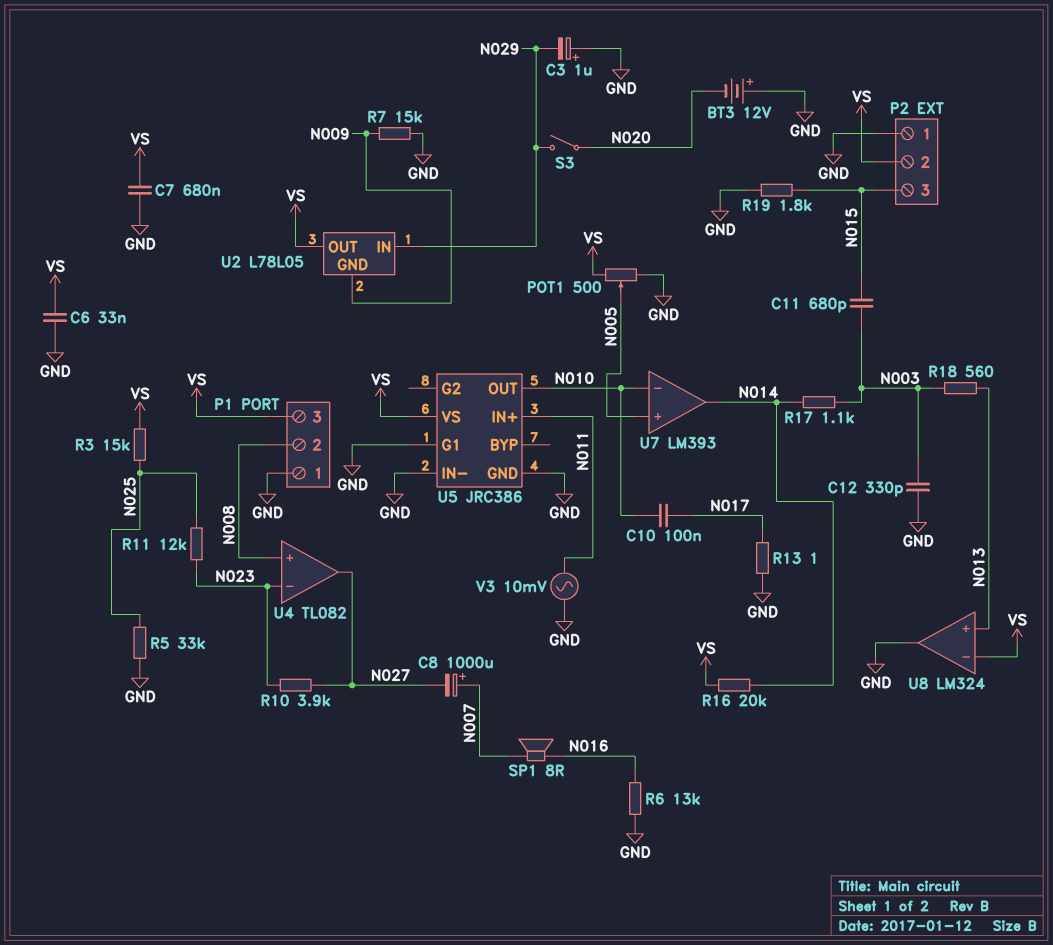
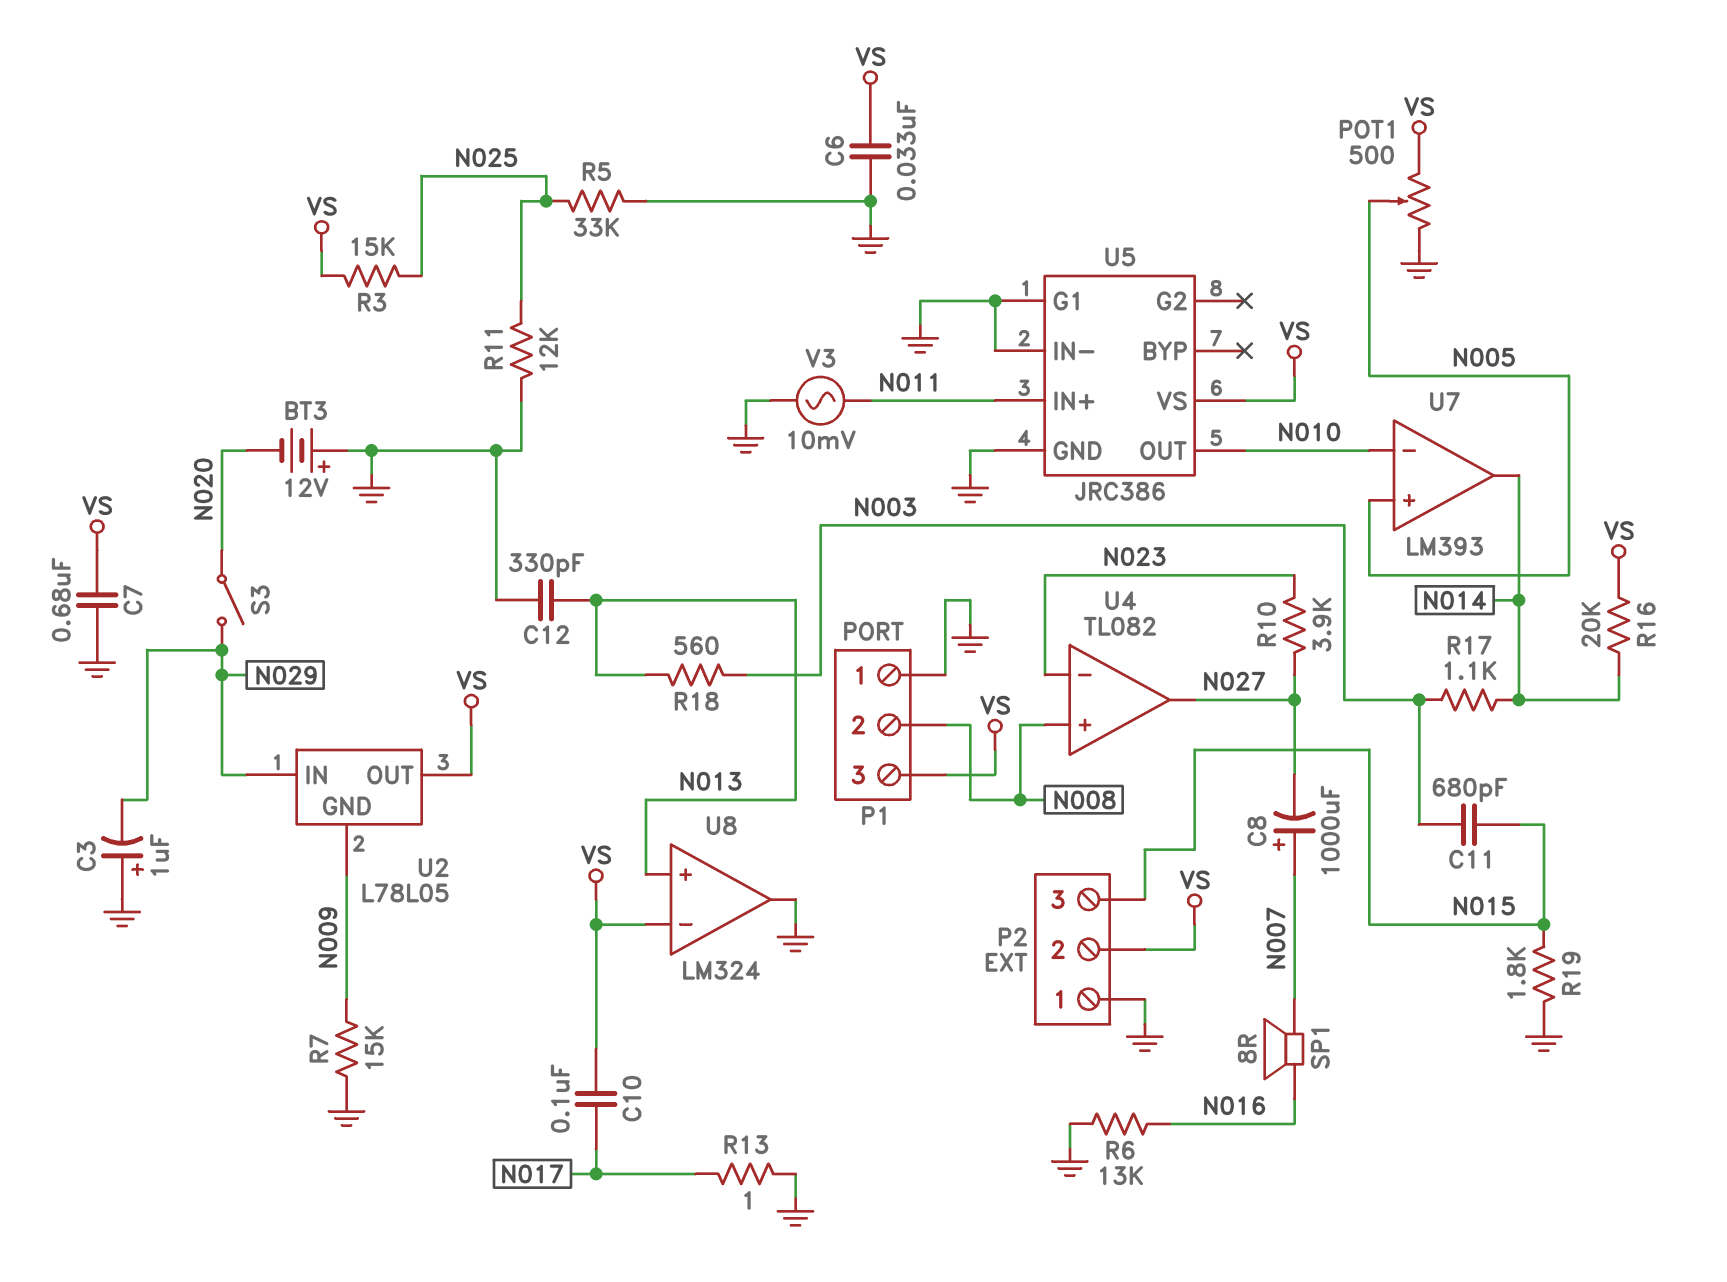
C10: 100nF (N010, N017) -> 100nF (N017, VS)
C12: 330pF (GND, N003) -> 330pF (GND, N013)
R11: 12k (N023, N025) -> 12k (GND, N025)

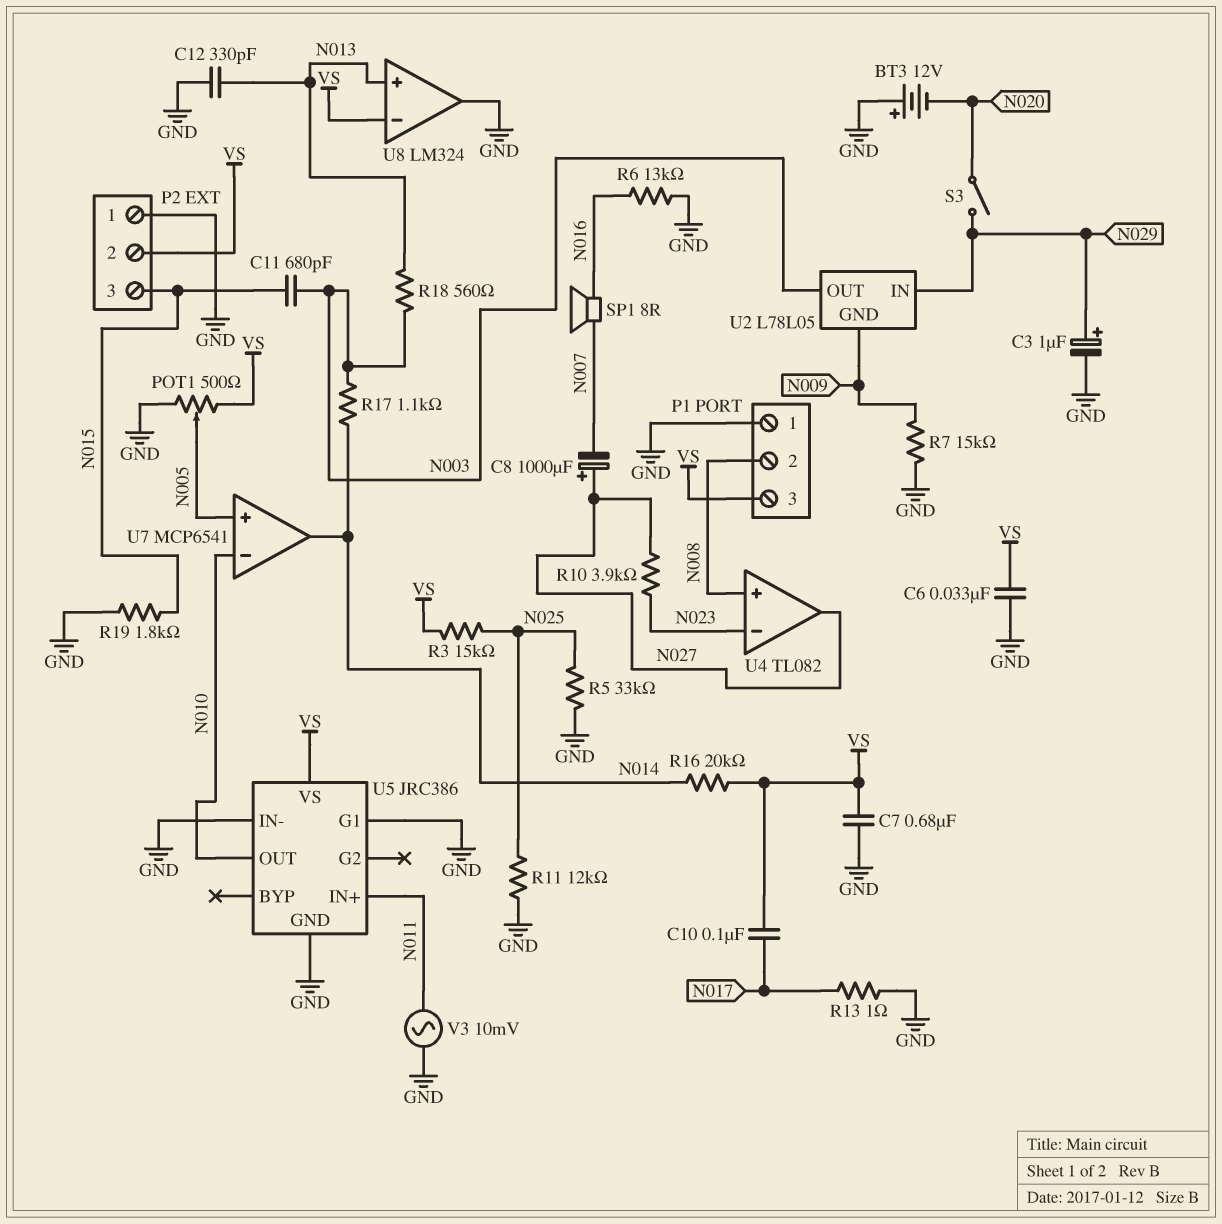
C3: 1uF (plus GND, minus N029) -> 1uF (plus N029, minus GND)
C8: 1000uF (plus N007, minus N027) -> 1000uF (plus N027, minus N007)
U2 pin OUT: VS -> N003
U7: LM393 -> MCP6541

